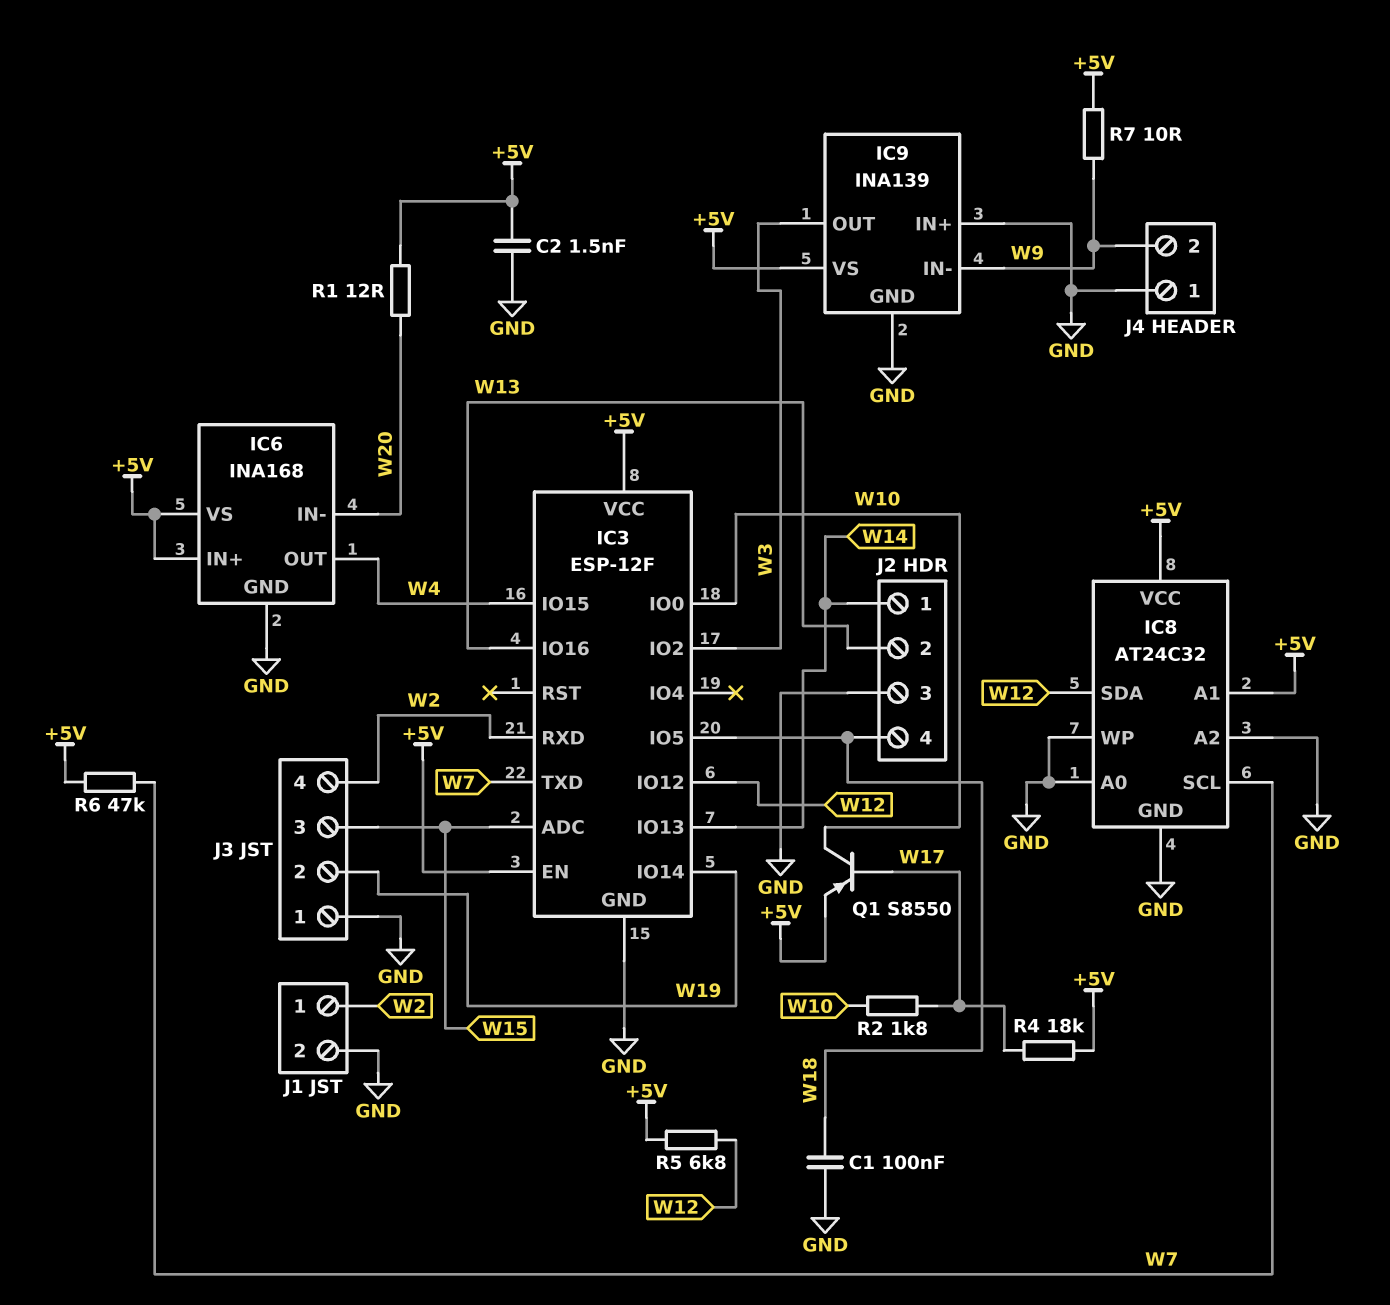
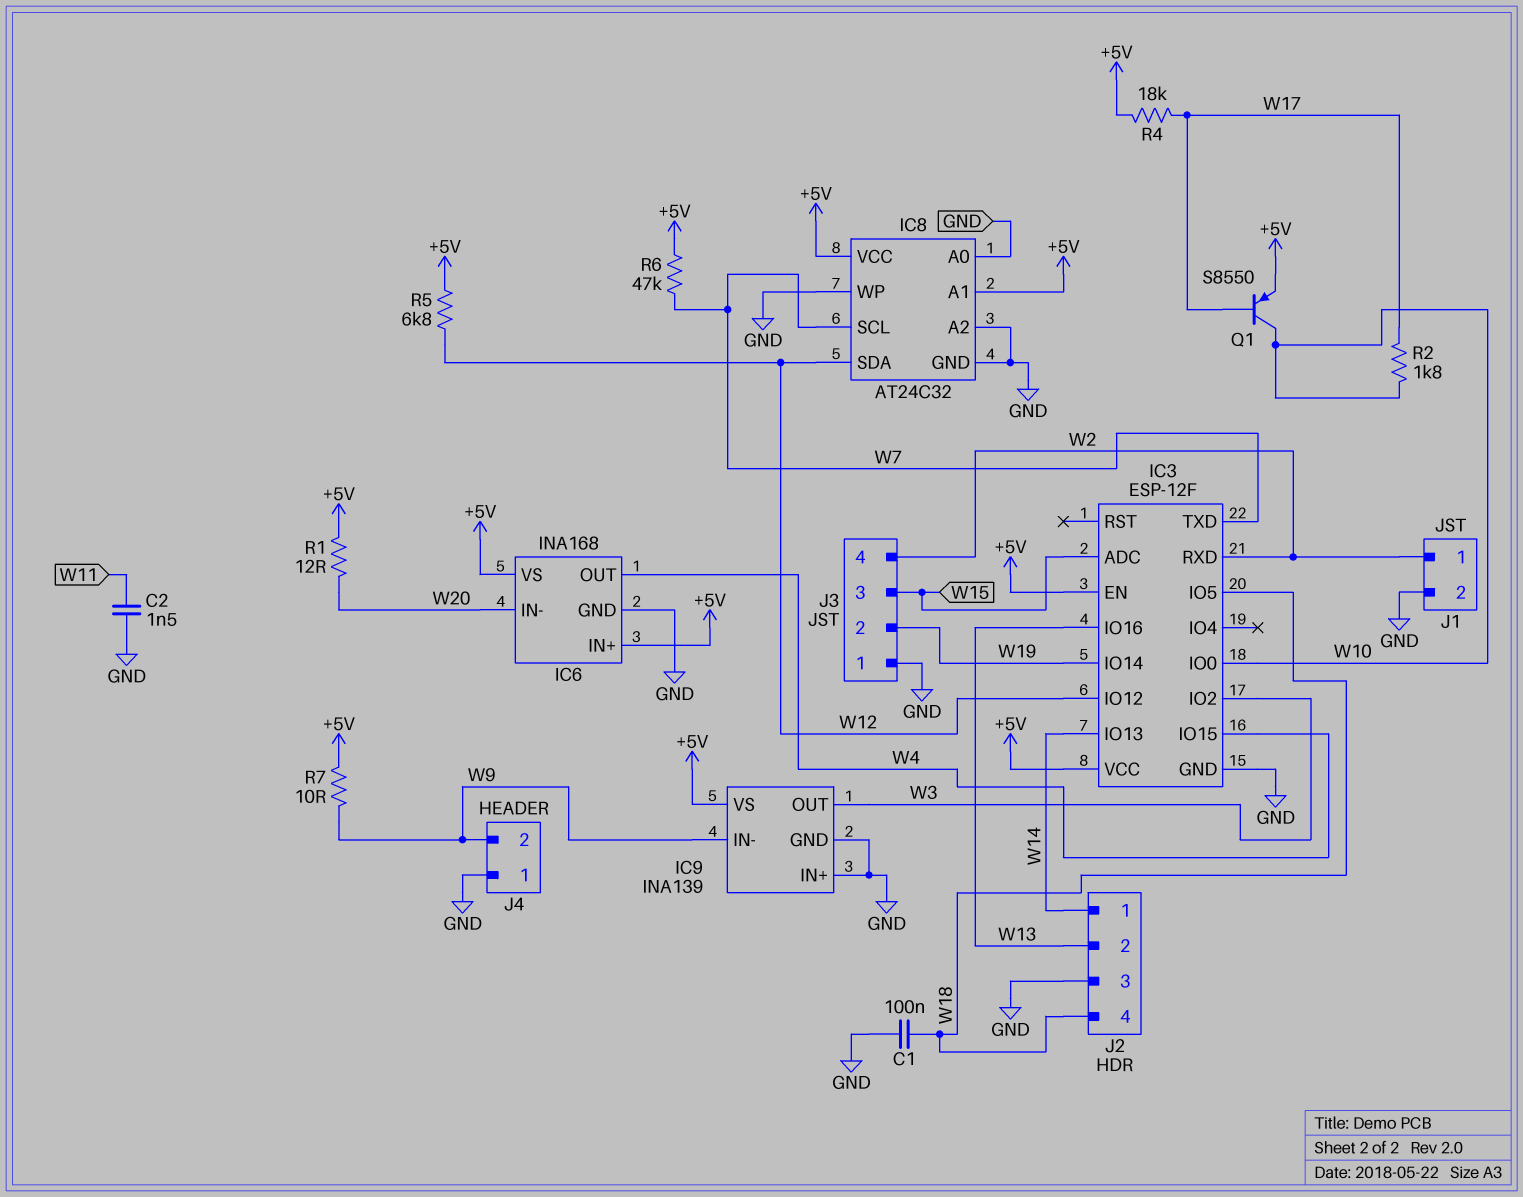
C2: 1.5nF (+5V, GND) -> 1.5nF (GND, W11)

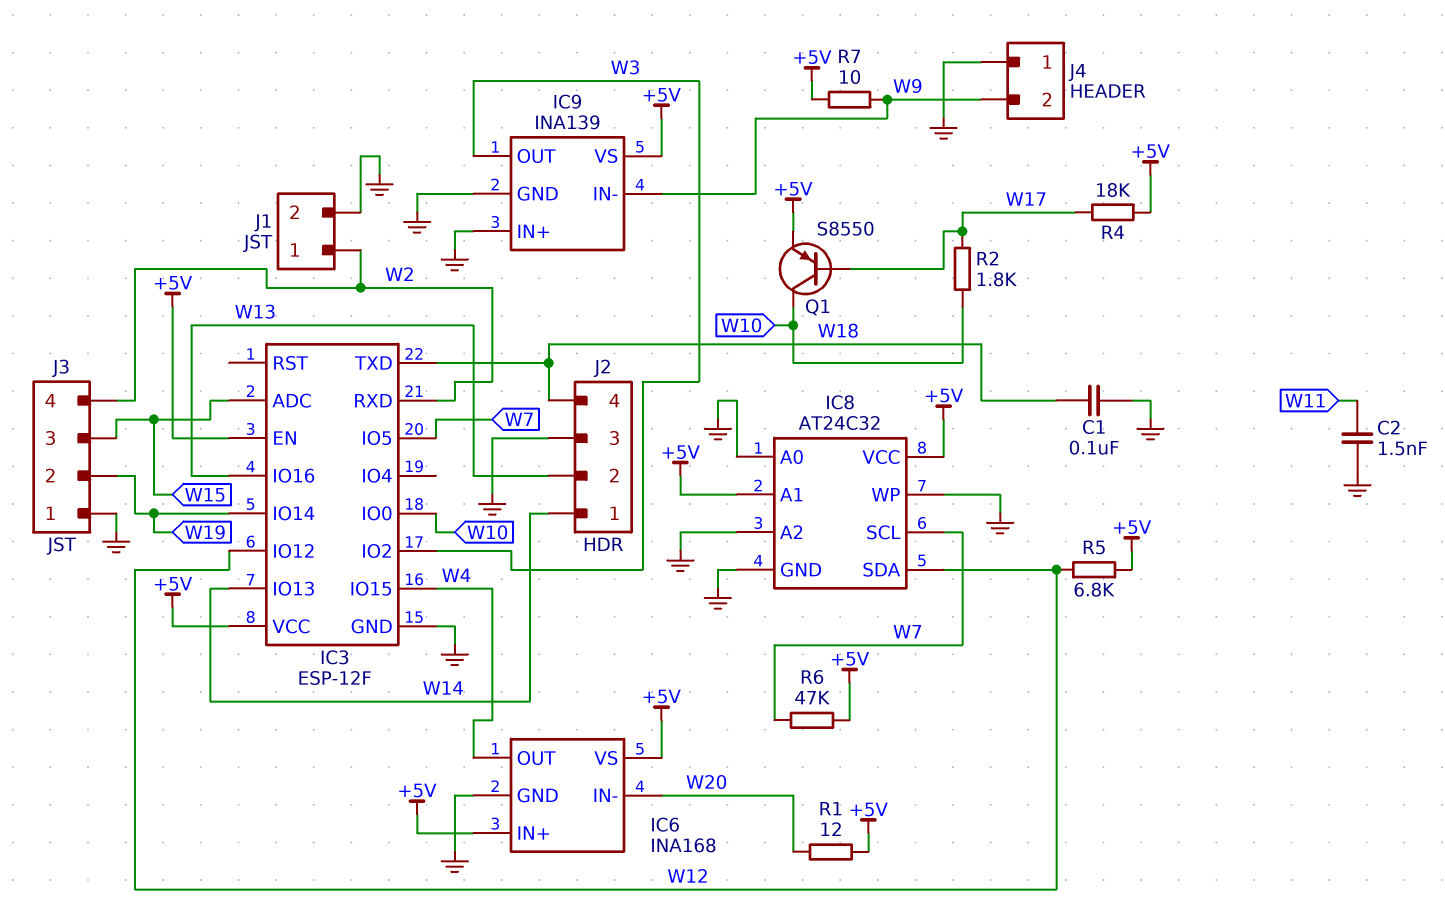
IC3 pin IO5: W18 -> W7
IC3 pin TXD: W7 -> W18

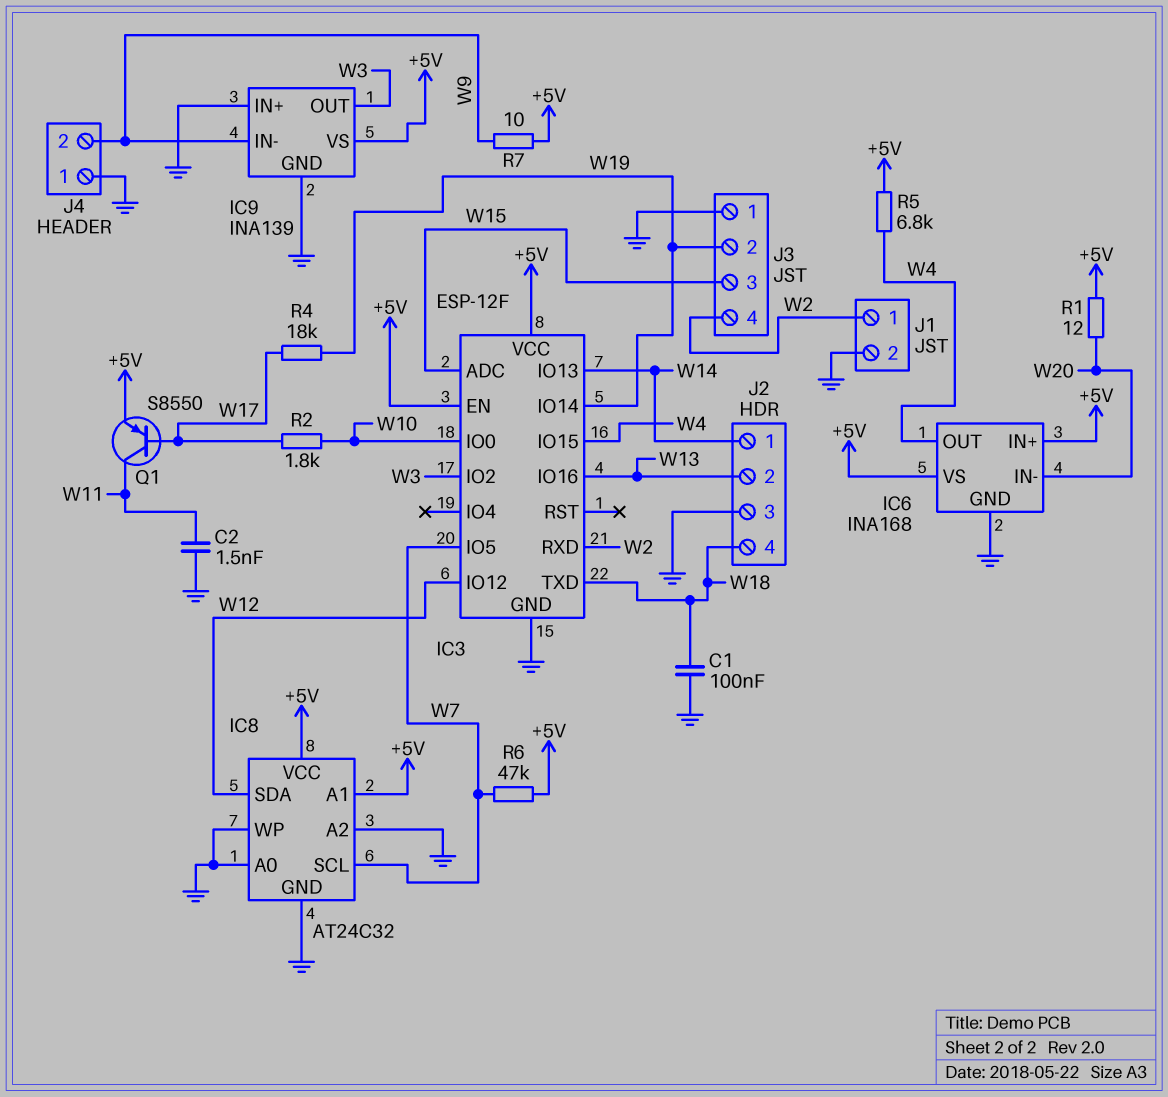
Q1: PNP S8550 (B W17, C W10, E +5V) -> PNP S8550 (B W17, C W11, E +5V)
R4: 18k (+5V, W17) -> 18k (W17, W19)
R5: 6.8k (+5V, W12) -> 6.8k (+5V, W4)

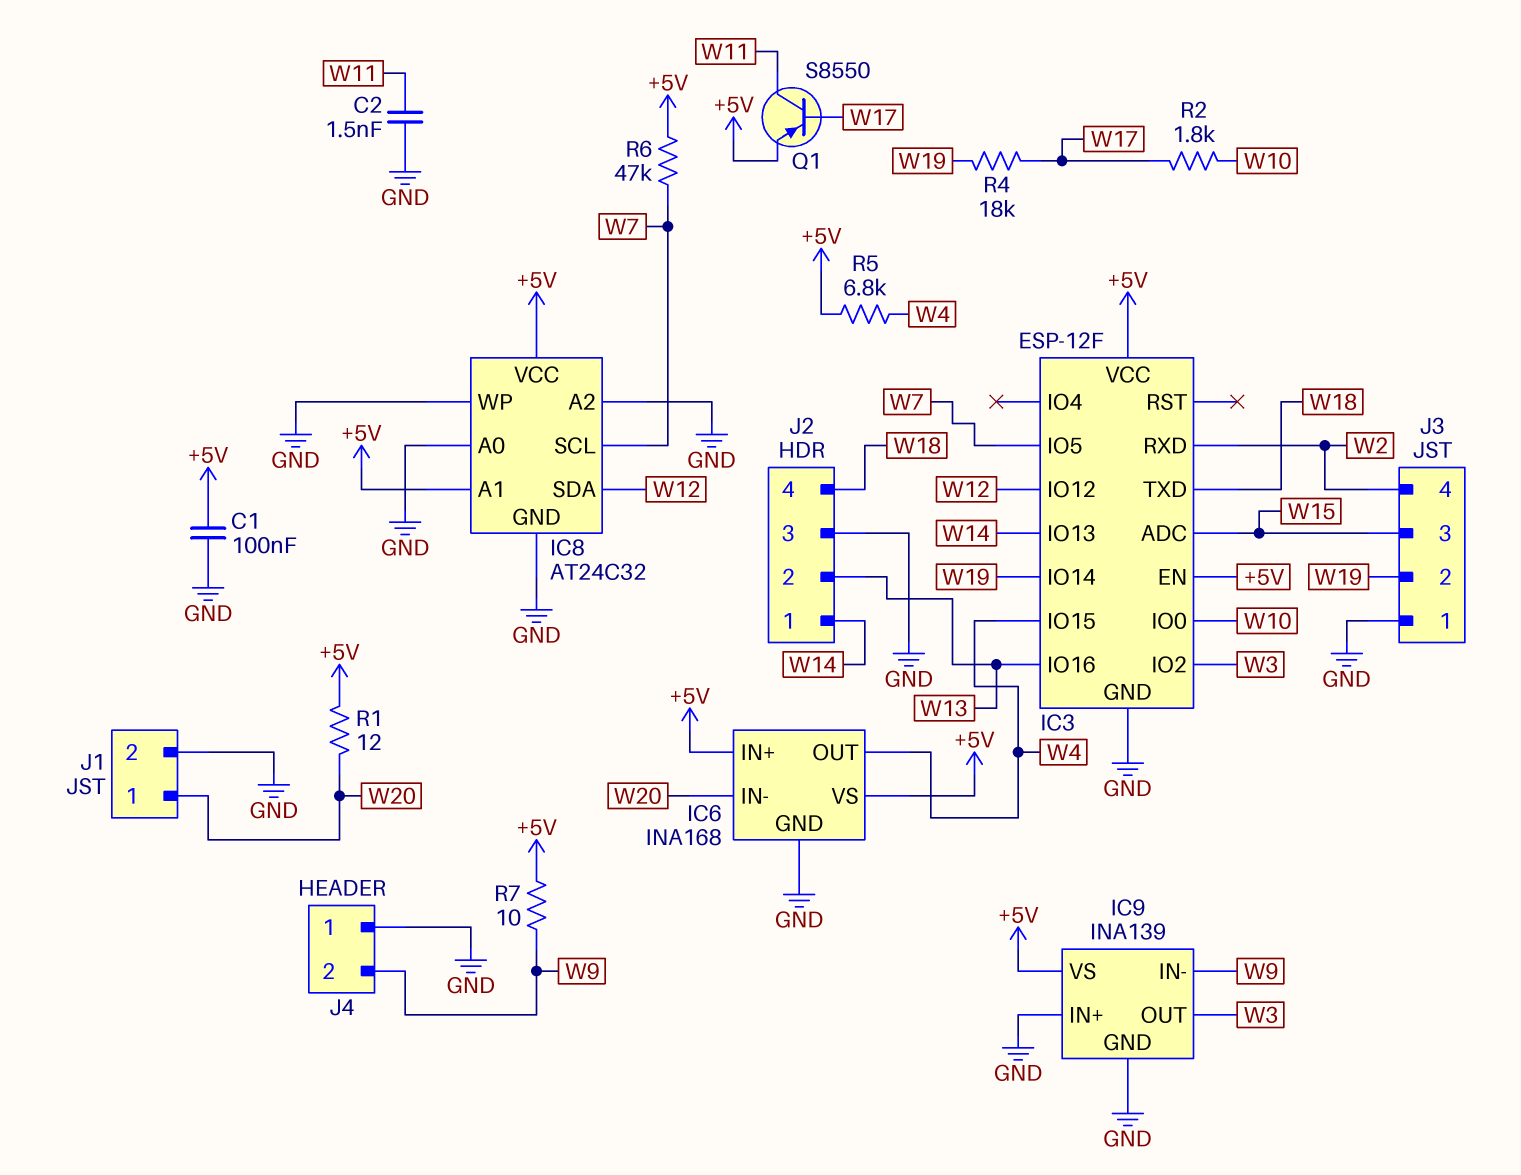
C1: 100nF (GND, W18) -> 100nF (+5V, GND)
J1 pin 1: W2 -> W20

